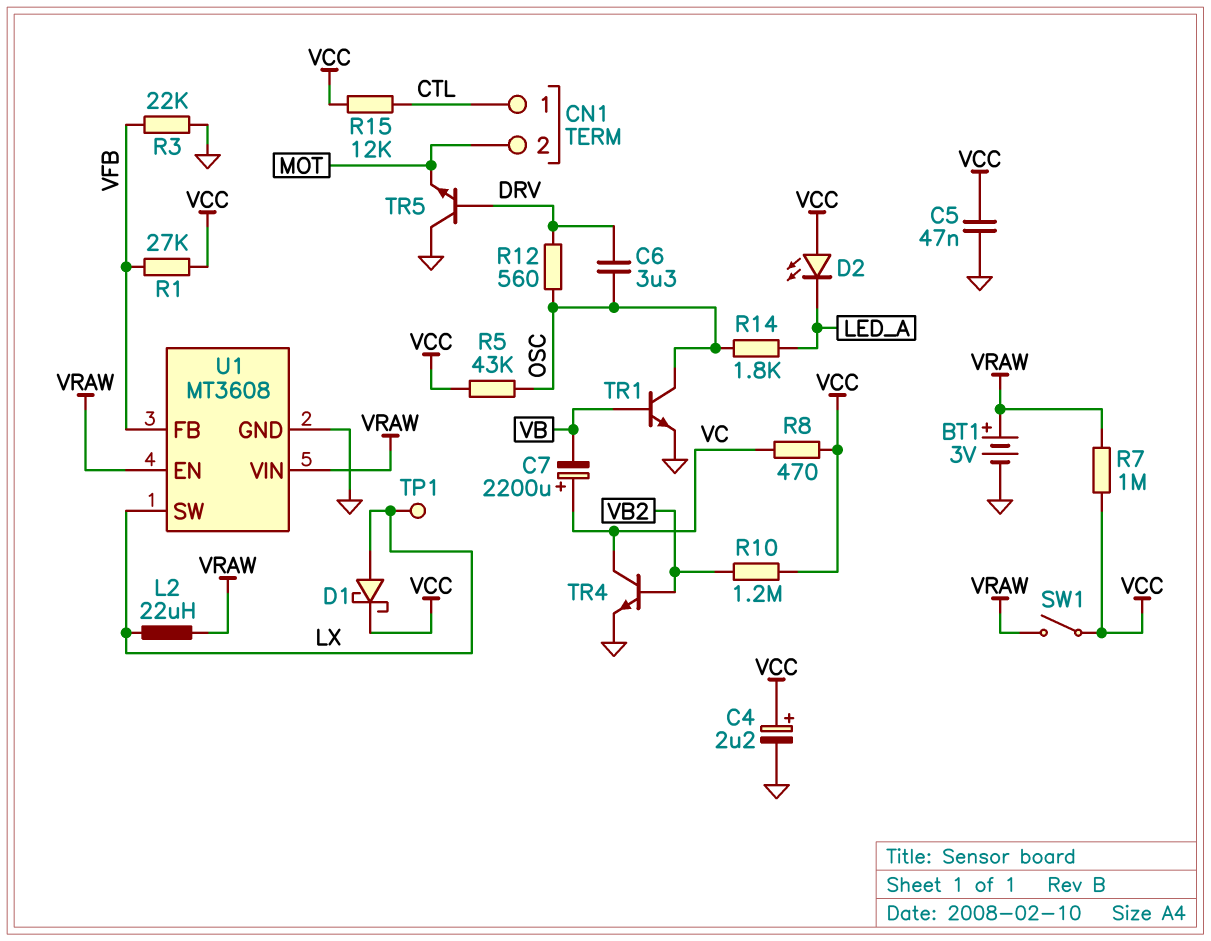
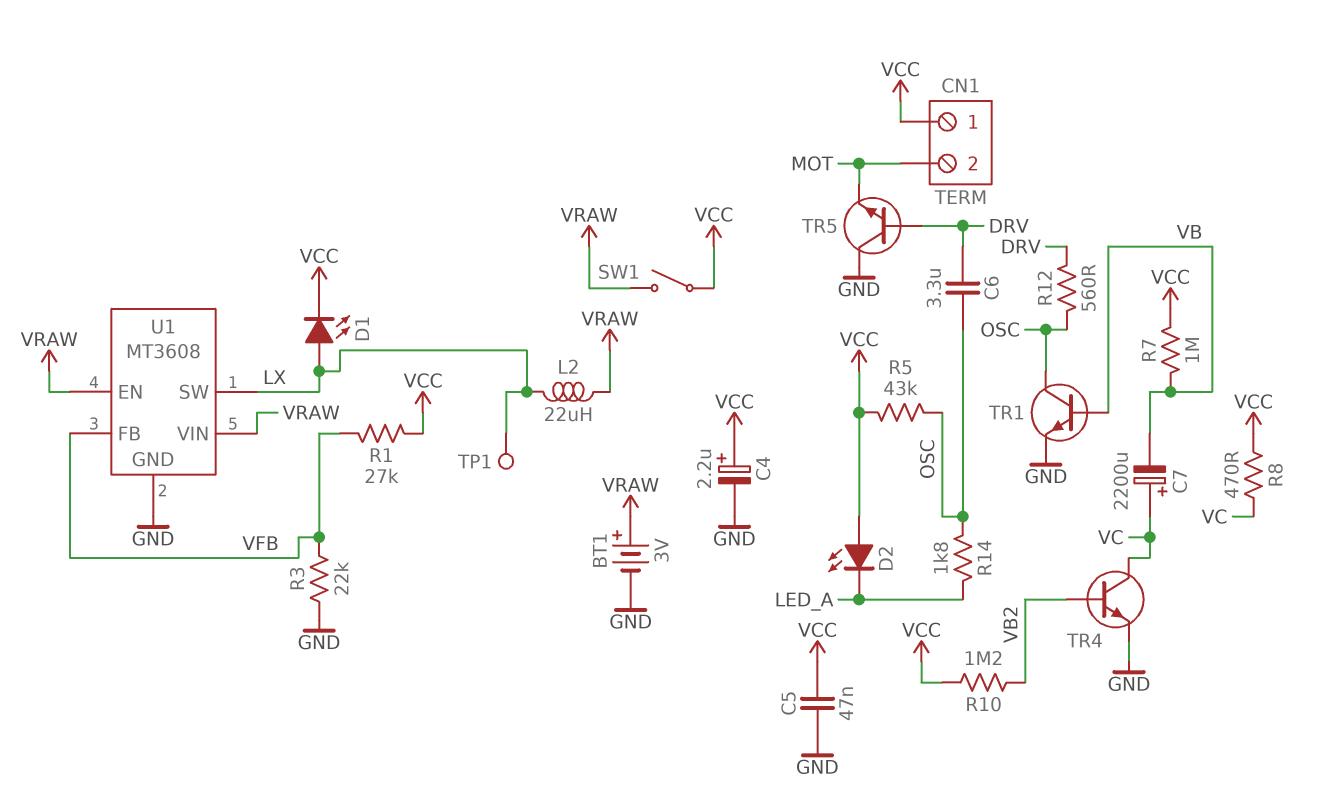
CN1 pin 1: CTL -> VCC
D1: schottky (A LX, K VCC) -> LED (A LX, K VCC)
R7: 1M (VCC, VRAW) -> 1M (VB, VCC)
R15: 12k (CTL, VCC) -> none

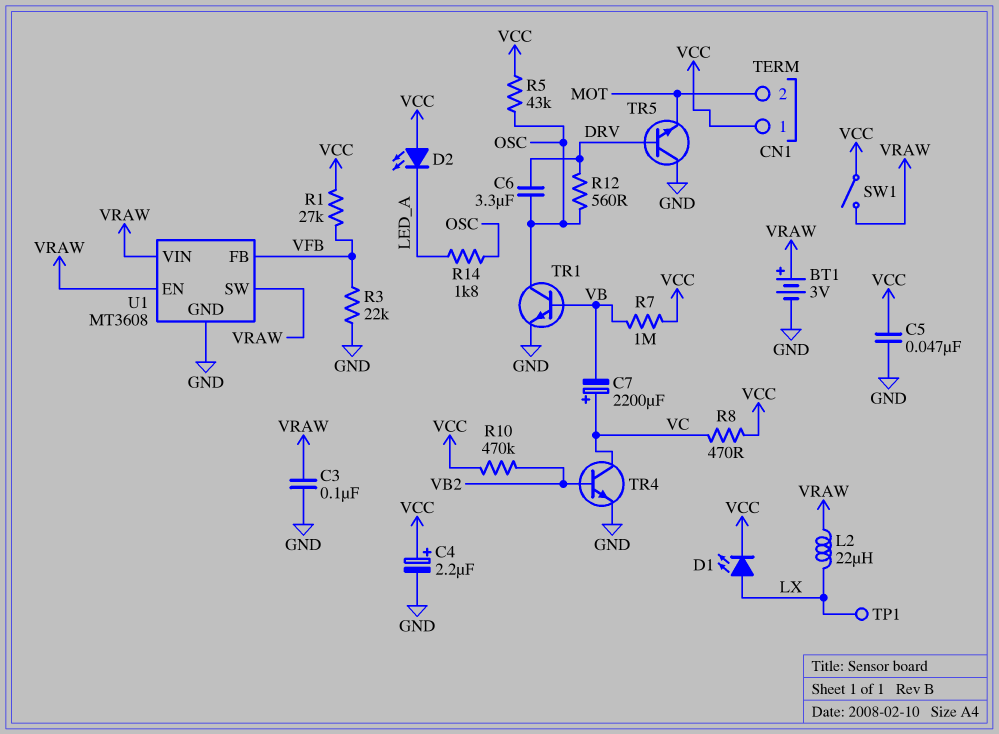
C3: none -> 100nF (GND, VRAW)
R10: 1.2M (VB2, VCC) -> 470k (VB2, VCC)
U1 pin SW: LX -> VRAW

